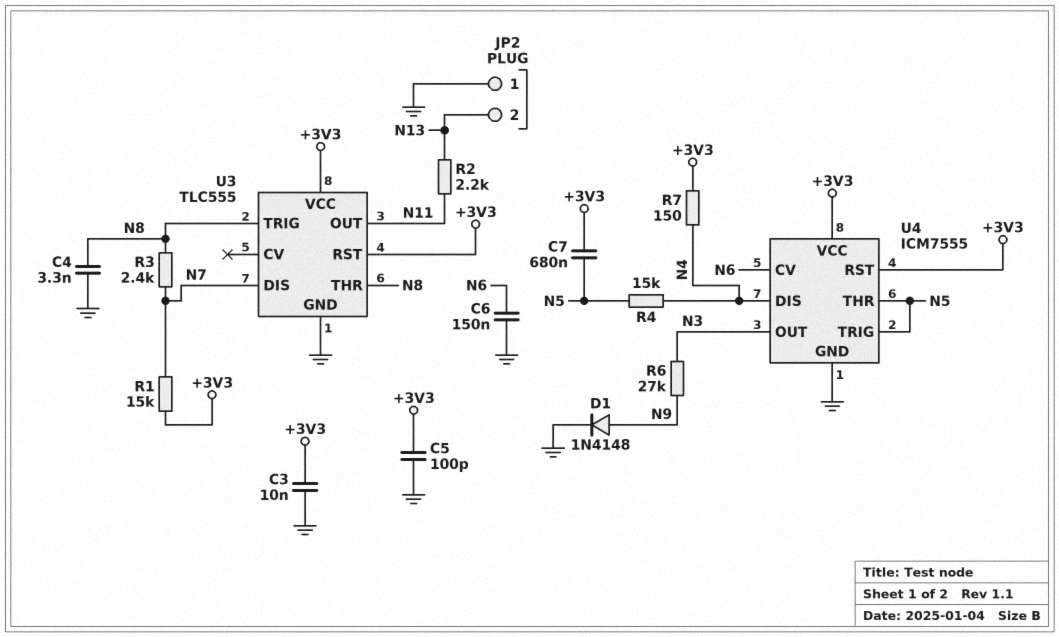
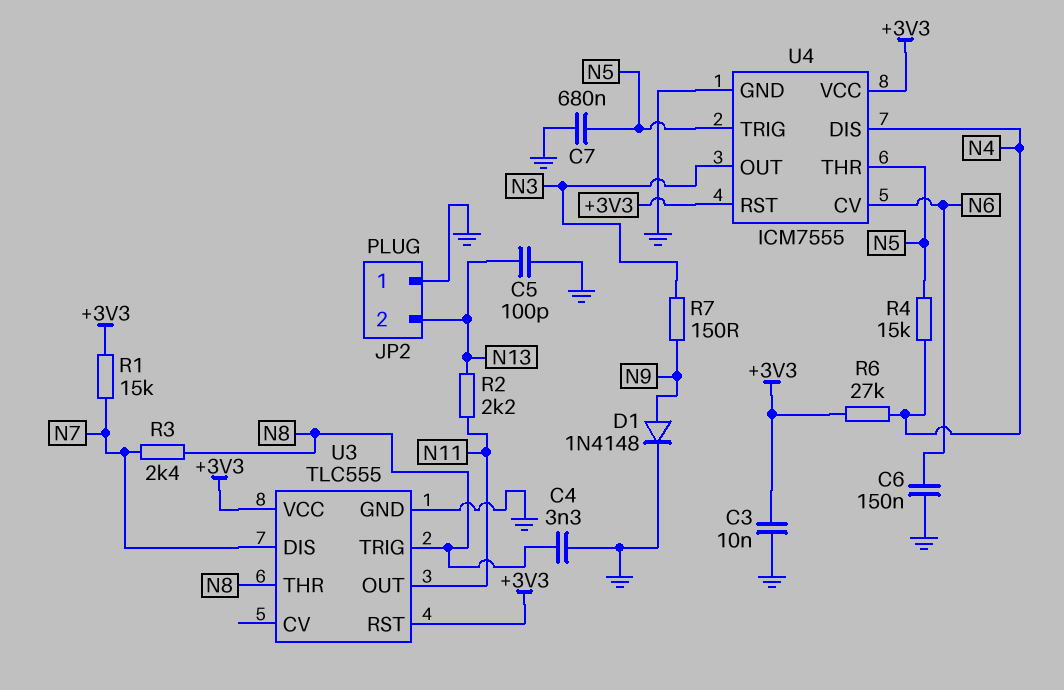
C5: 100pF (+3V3, GND) -> 100pF (GND, N13)
C7: 680nF (+3V3, N5) -> 680nF (GND, N5)
R6: 27k (N3, N9) -> 27k (+3V3, N4)
R7: 150 (+3V3, N4) -> 150 (N3, N9)

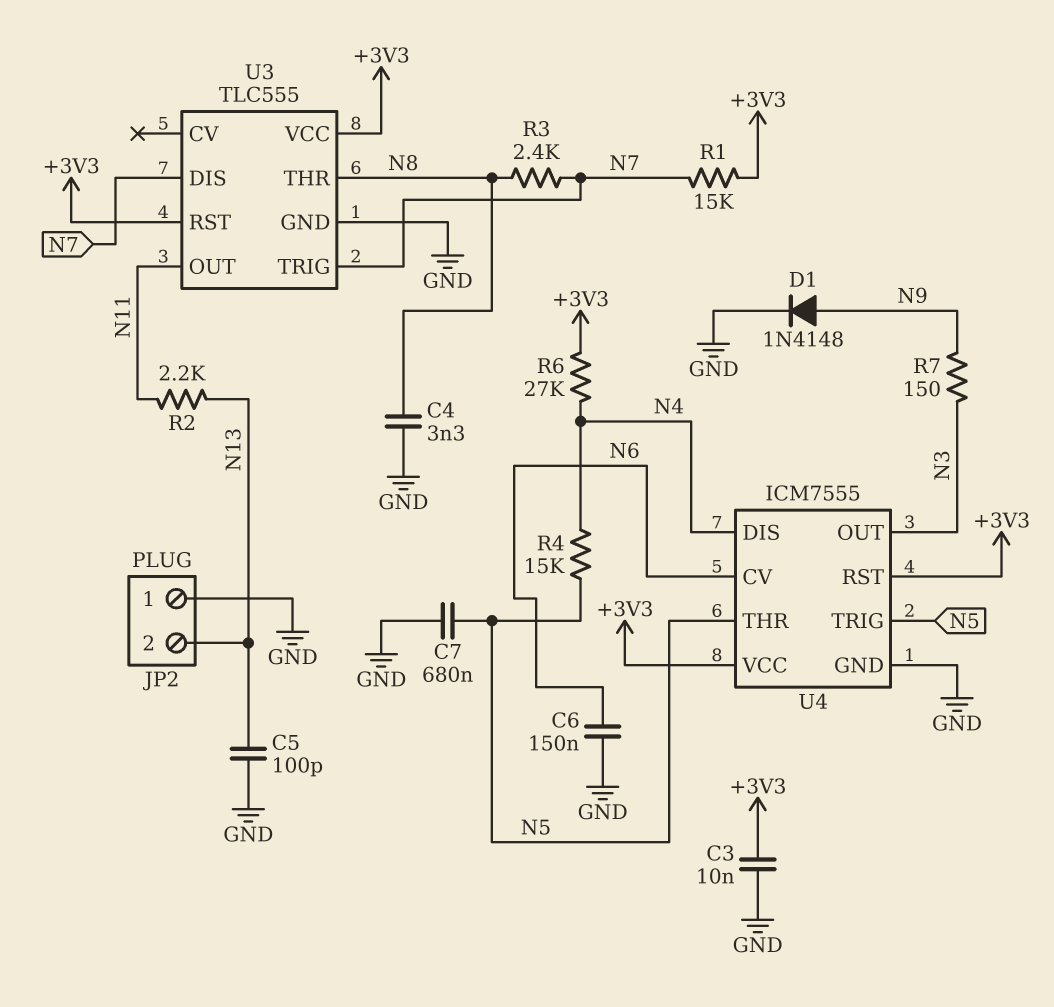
U3 pin TRIG: N8 -> N7

